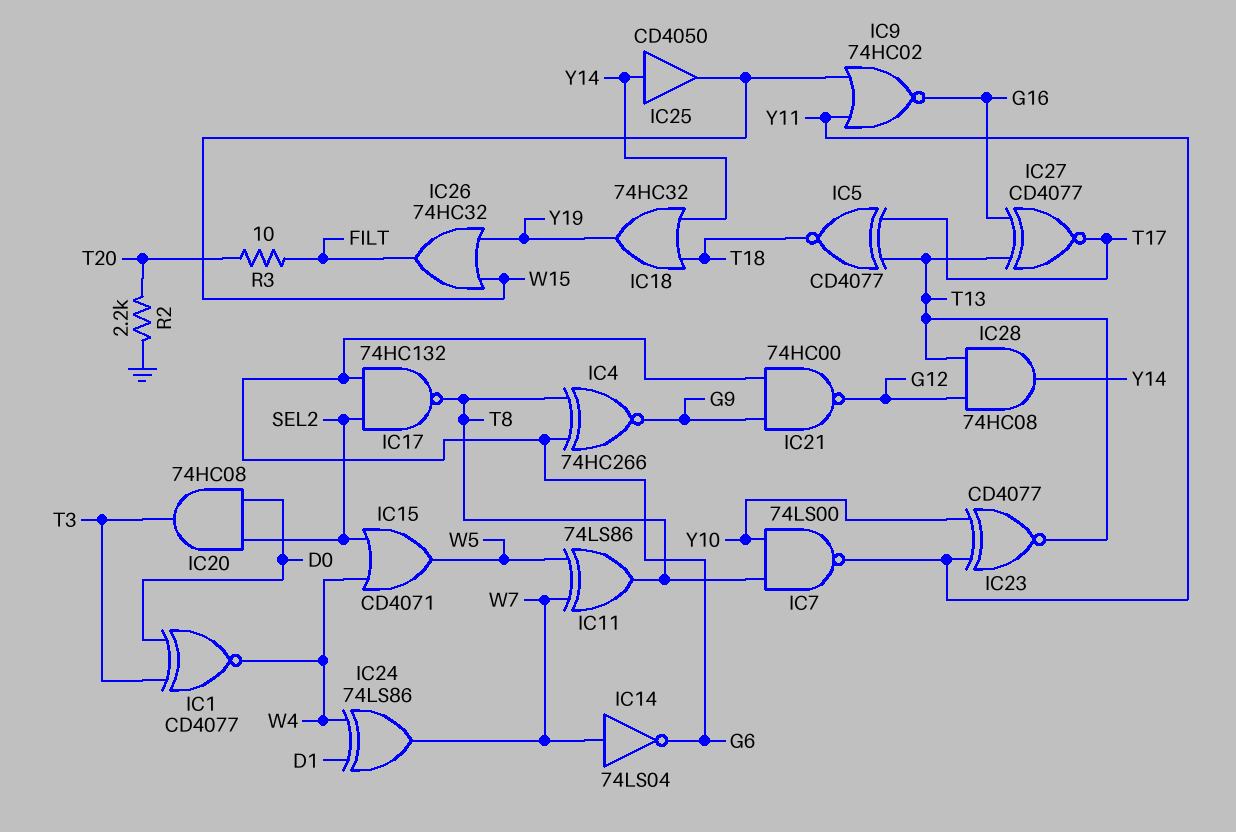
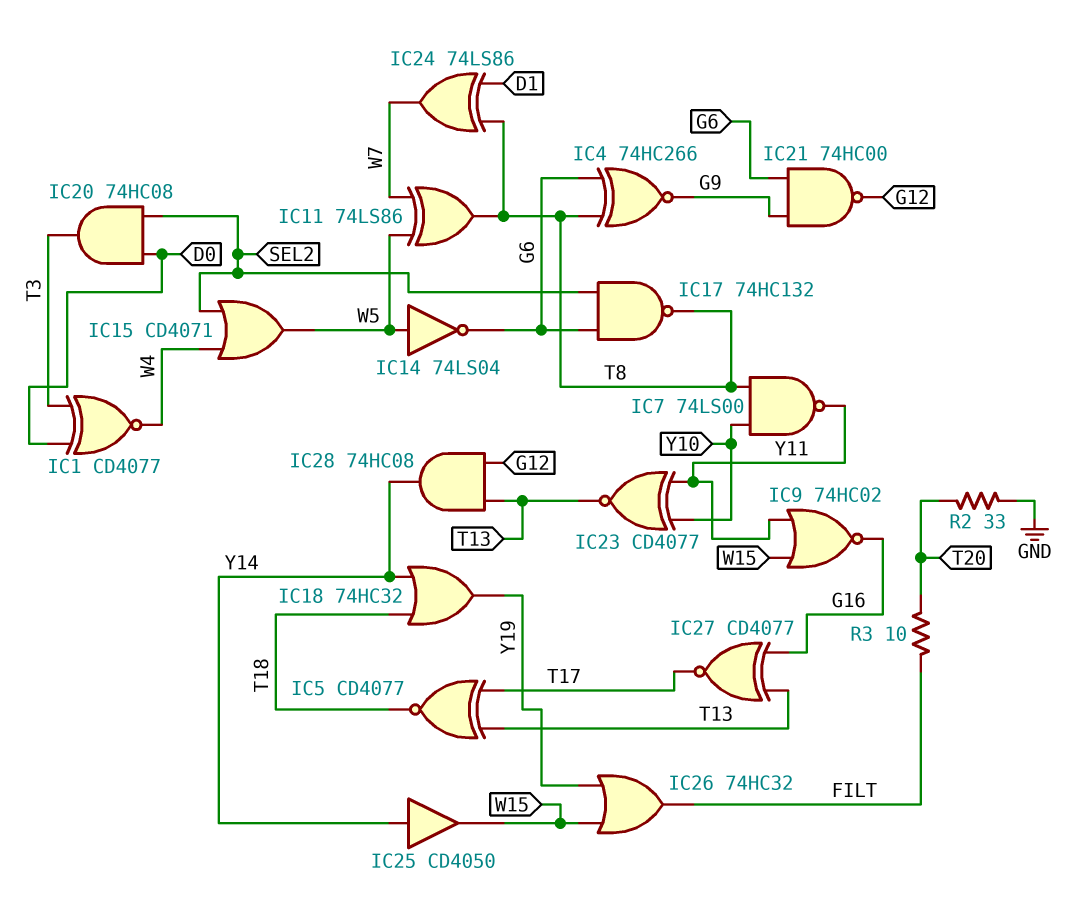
IC14: NOT 74LS04 (in W7, out G6) -> NOT 74LS04 (in W5, out G6)
IC24: XOR 74LS86 (in D1, in W4, out W7) -> XOR 74LS86 (in D1, in T8, out W7)
R2: 2.2k (GND, T20) -> 33 (GND, T20)

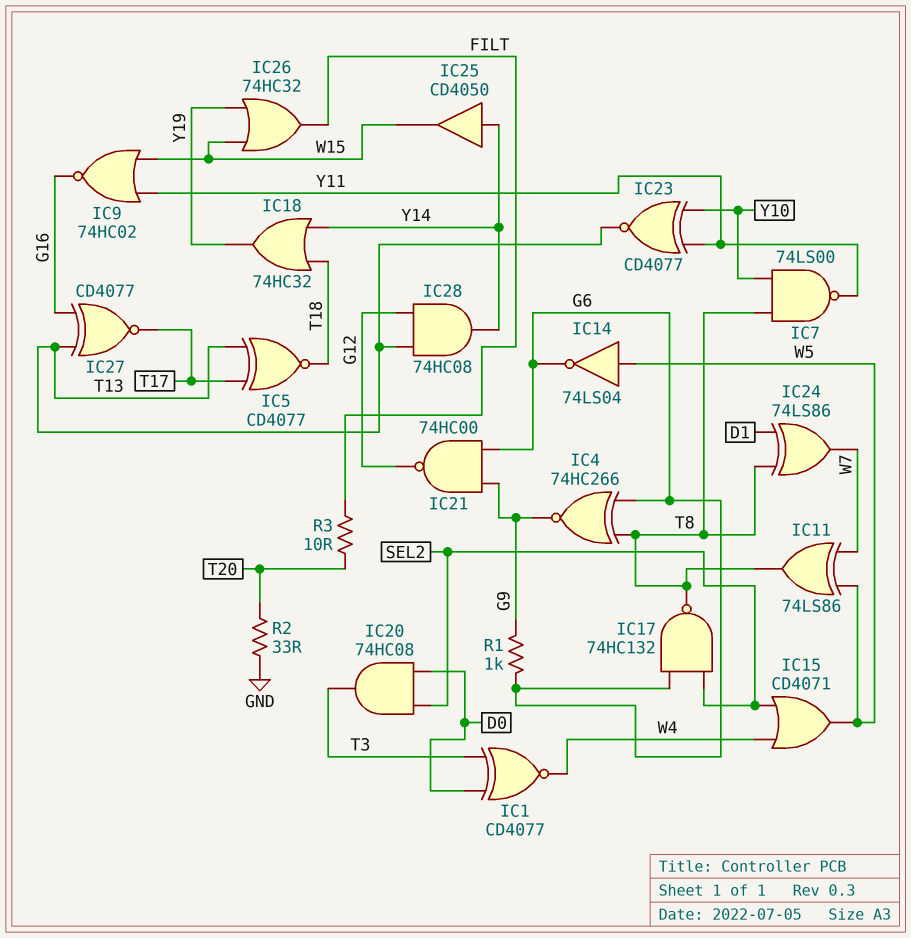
R1: none -> 1k (G6, G9)

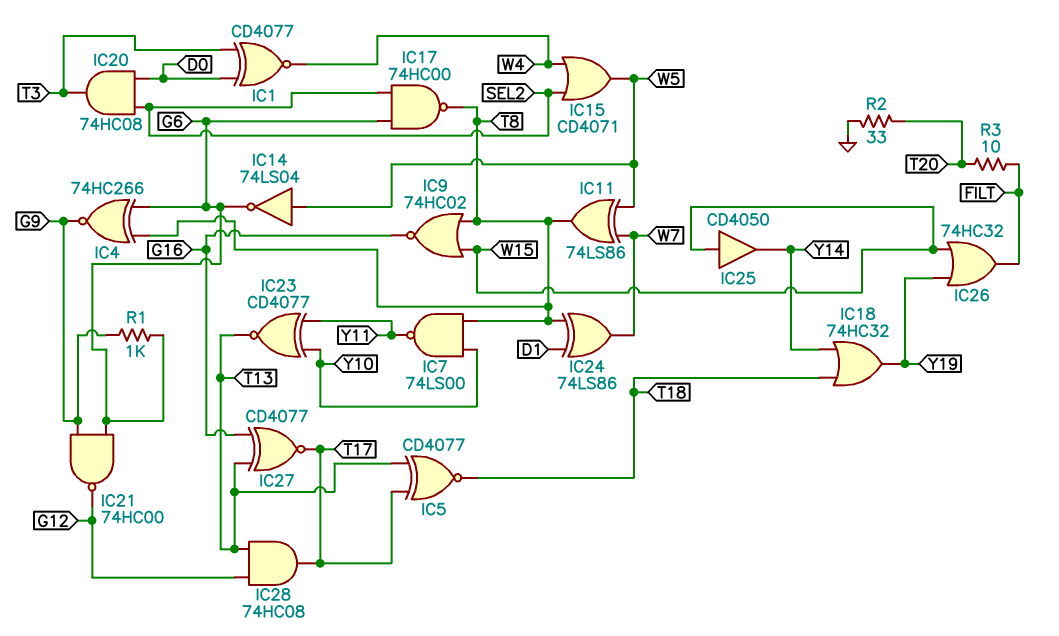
IC9: NOR 74HC02 (in W15, in Y11, out G16) -> NOR 74HC02 (in T8, in W15, out G16)
IC17: NAND 74HC132 (in G6, in SEL2, out T8) -> NAND 74HC00 (in G6, in SEL2, out T8)
IC25: buffer CD4050 (in Y14, out W15) -> buffer CD4050 (in W15, out Y14)
IC28: AND 74HC08 (in G12, in T13, out Y14) -> AND 74HC08 (in G12, in T13, out T17)

